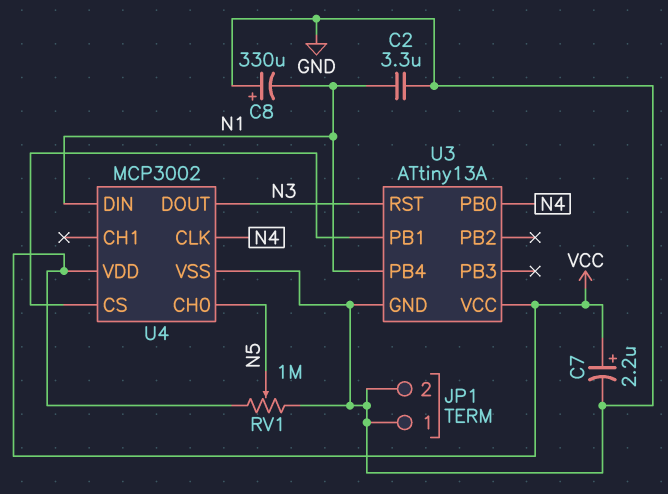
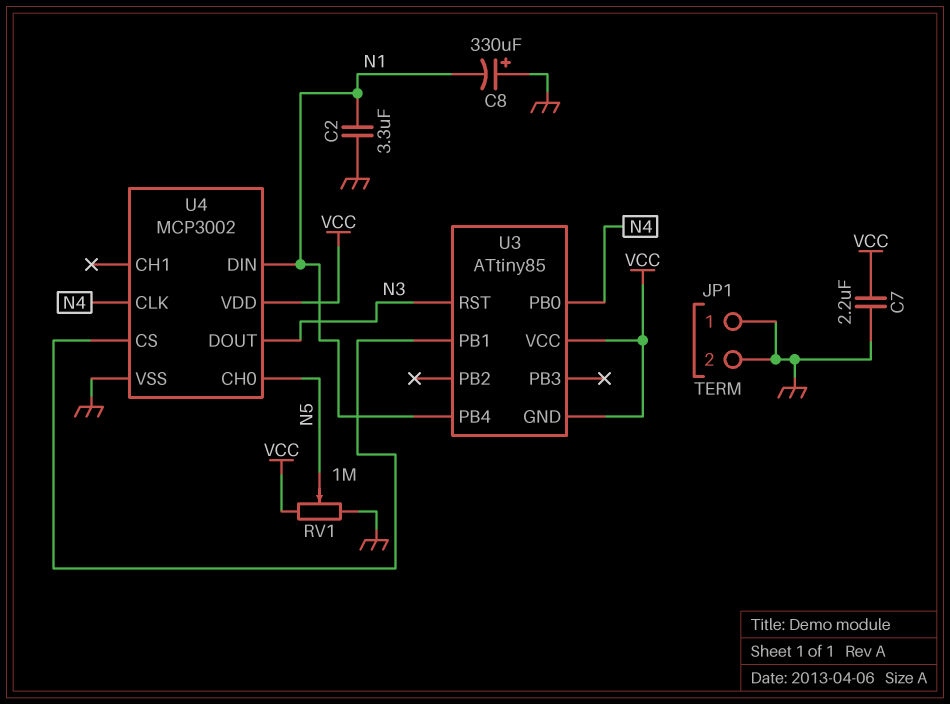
C7: 2.2uF (plus VCC, minus GND) -> 2.2uF (GND, VCC)
U3: ATtiny13A -> ATtiny85
U3 pin GND: GND -> VCC

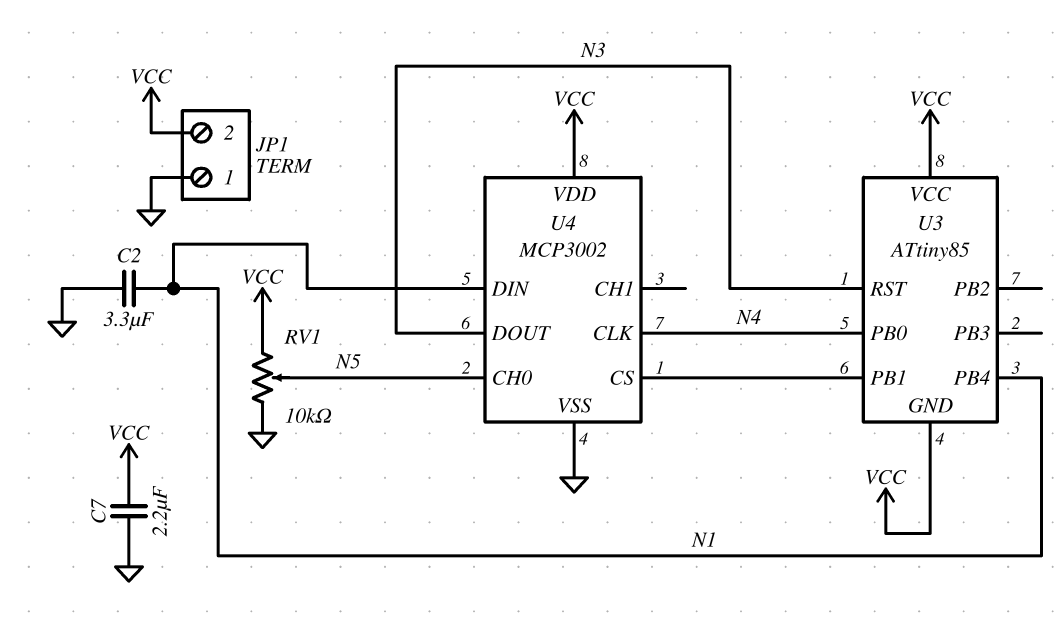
C8: 330uF (plus GND, minus N1) -> none
JP1 pin 2: GND -> VCC
RV1: 1M (GND, VCC, wiper N5) -> 10k (GND, VCC, wiper N5)

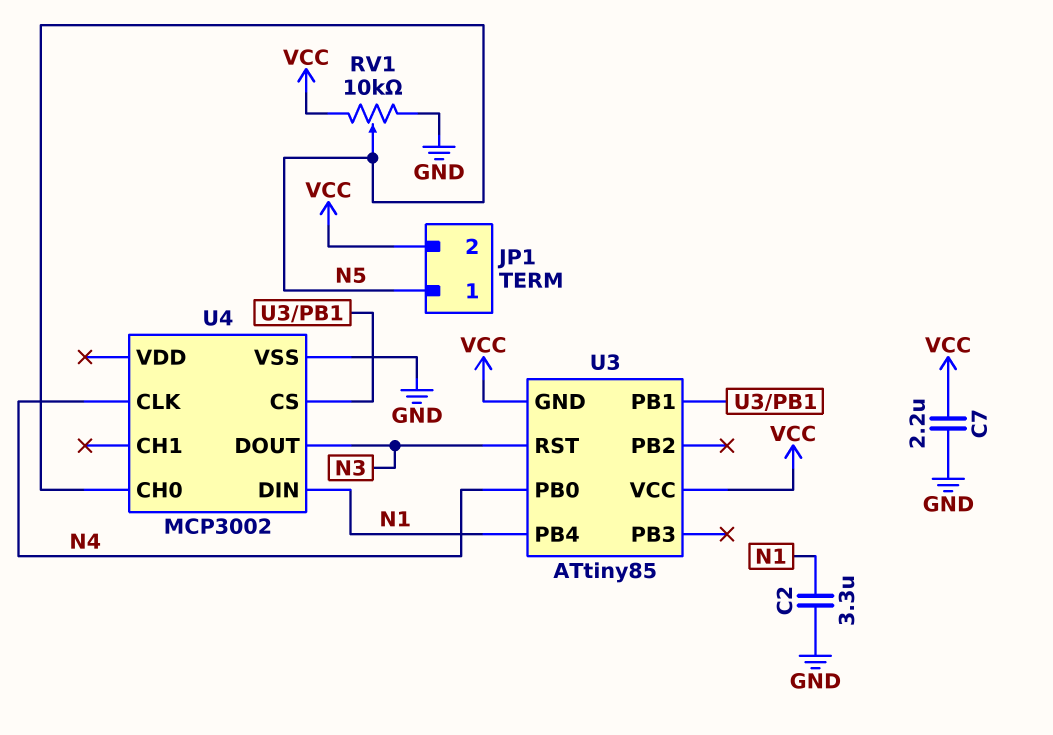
JP1 pin 1: GND -> N5
U4 pin VDD: VCC -> none

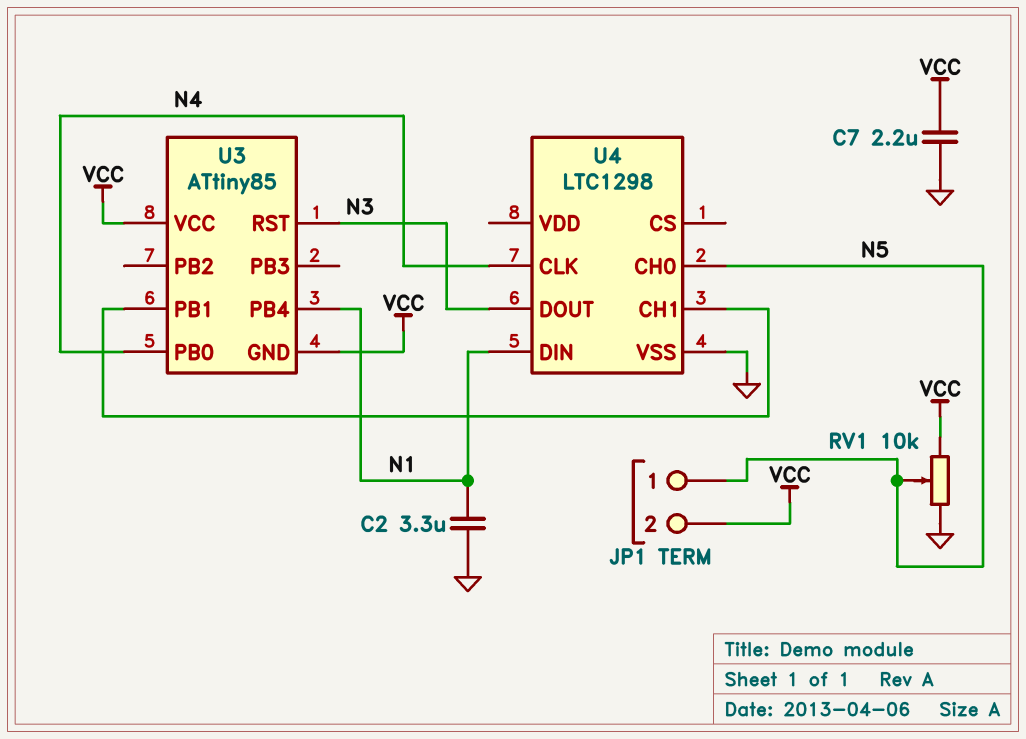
U4: MCP3002 -> LTC1298
U4 pin CH1: none -> U3/PB1
U4 pin CS: U3/PB1 -> none

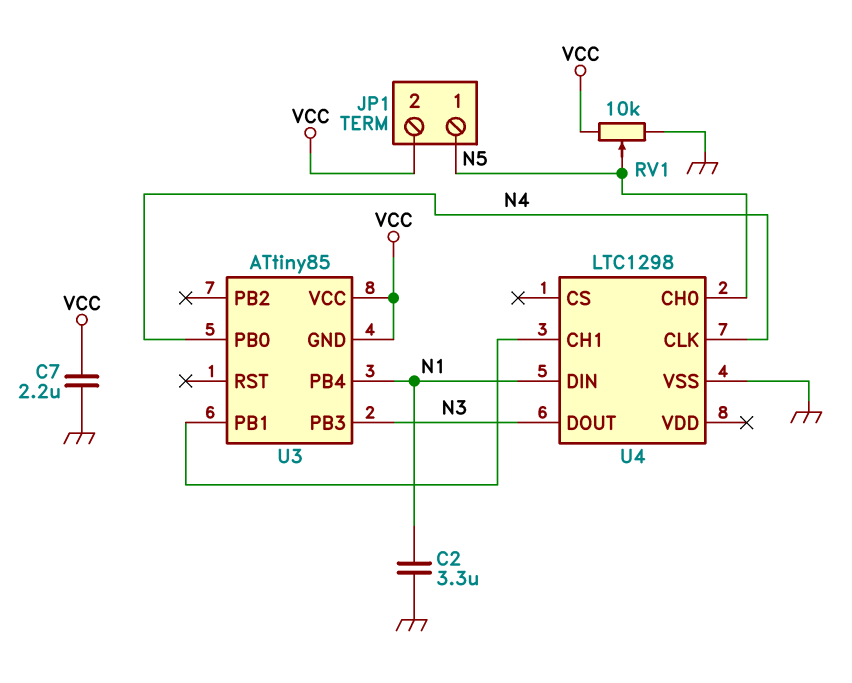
U3 pin PB3: none -> N3
U3 pin RST: N3 -> none

